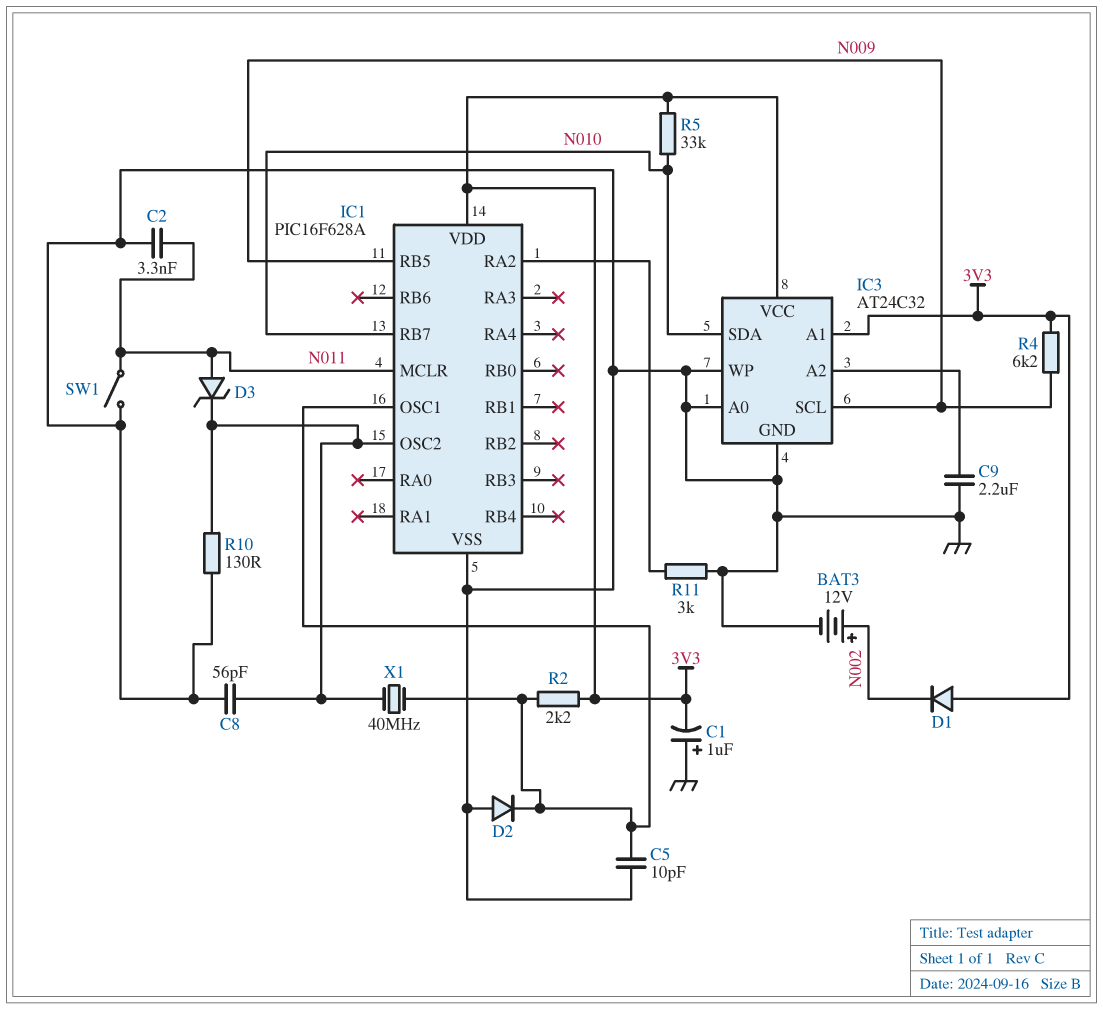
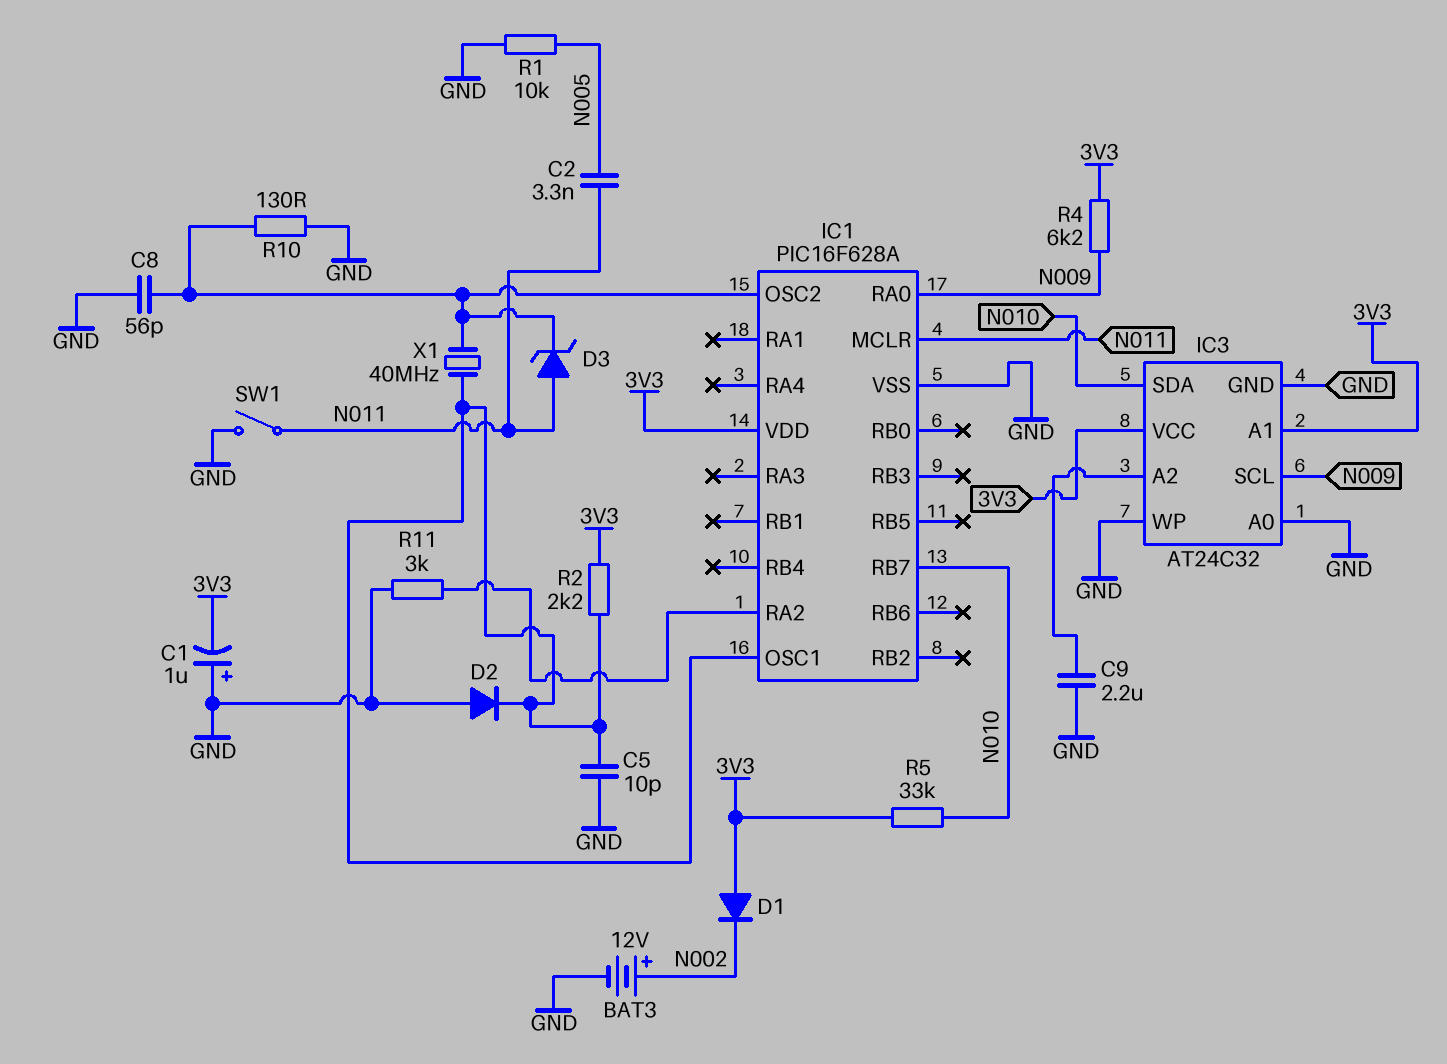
C2: 3.3nF (GND, N011) -> 3.3nF (N005, N011)
IC1 pin RA0: none -> N009
IC1 pin RB5: N009 -> none
R1: none -> 10k (GND, N005)

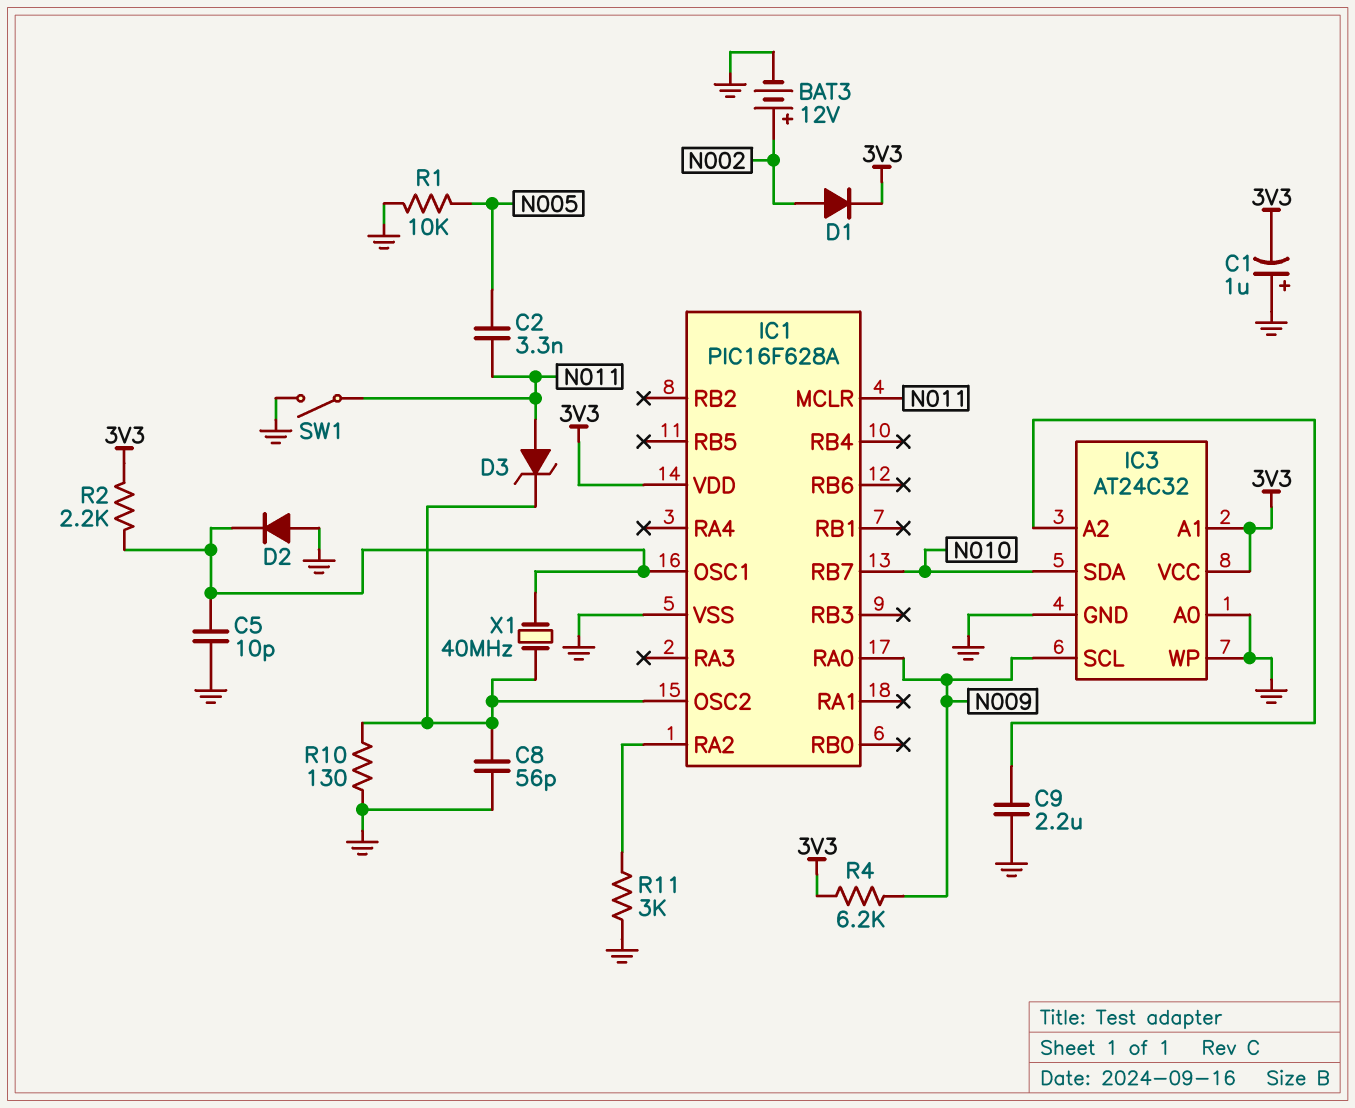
D1: diode (A 3V3, K N002) -> diode (A N002, K 3V3)
R5: 33k (3V3, N010) -> none

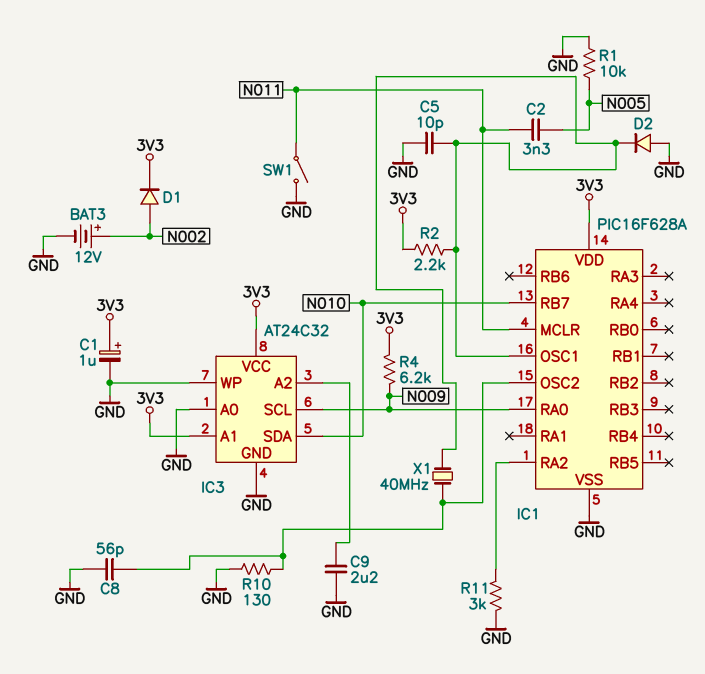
C1: 1uF (plus GND, minus 3V3) -> 1uF (plus 3V3, minus GND)
D3: zener (A N011, K IC1/OSC2) -> none

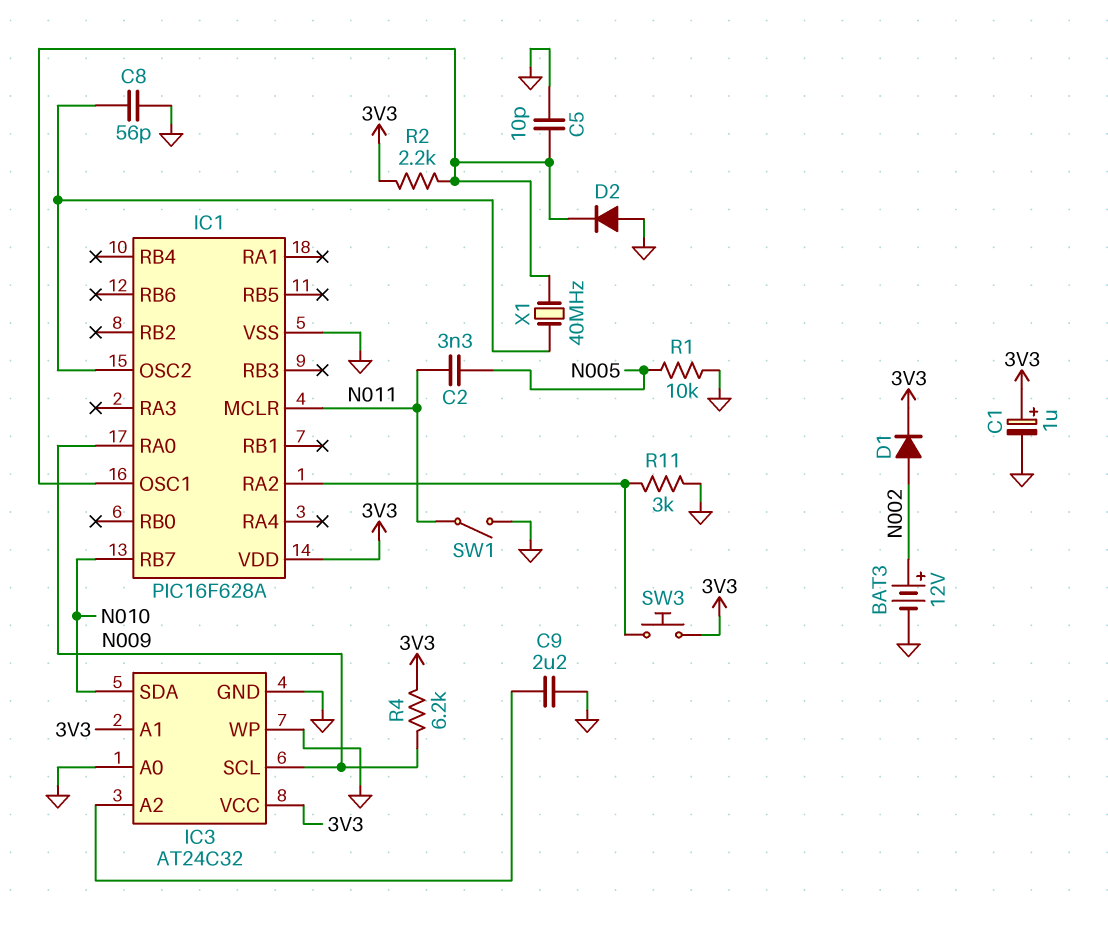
R10: 130 (GND, IC1/OSC2) -> none
SW3: none -> button (3V3, IC1/RA2)

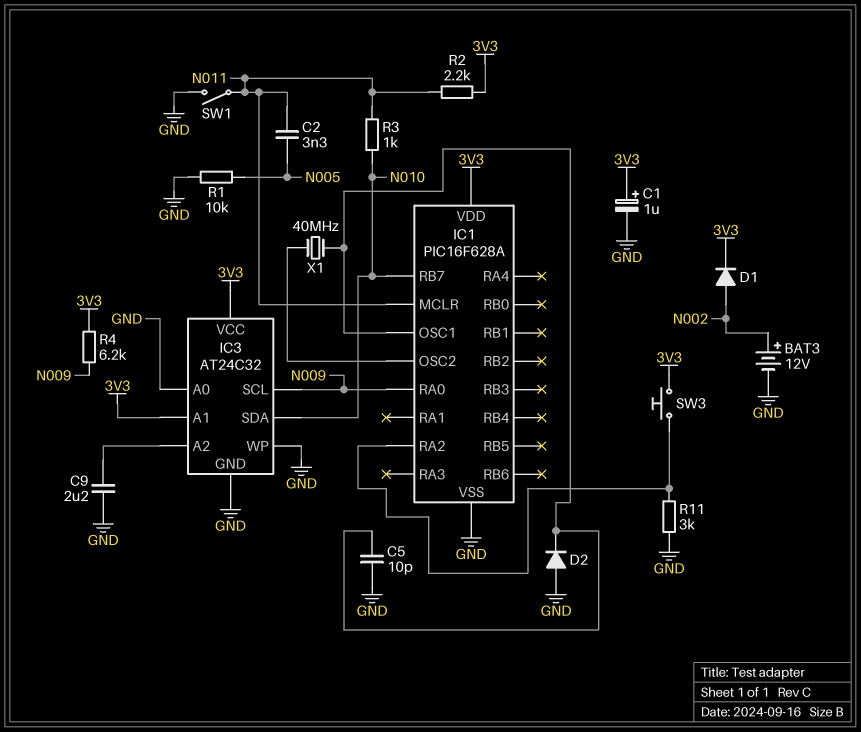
C8: 56pF (GND, IC1/OSC2) -> none
R2: 2.2k (3V3, IC1/OSC1) -> 2.2k (3V3, N011)
R3: none -> 1k (N010, N011)

